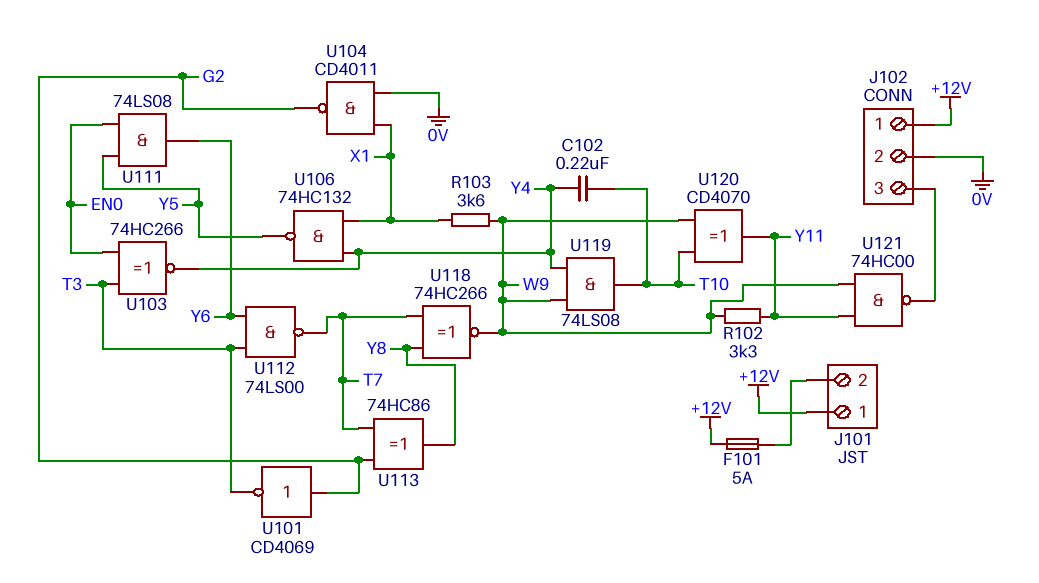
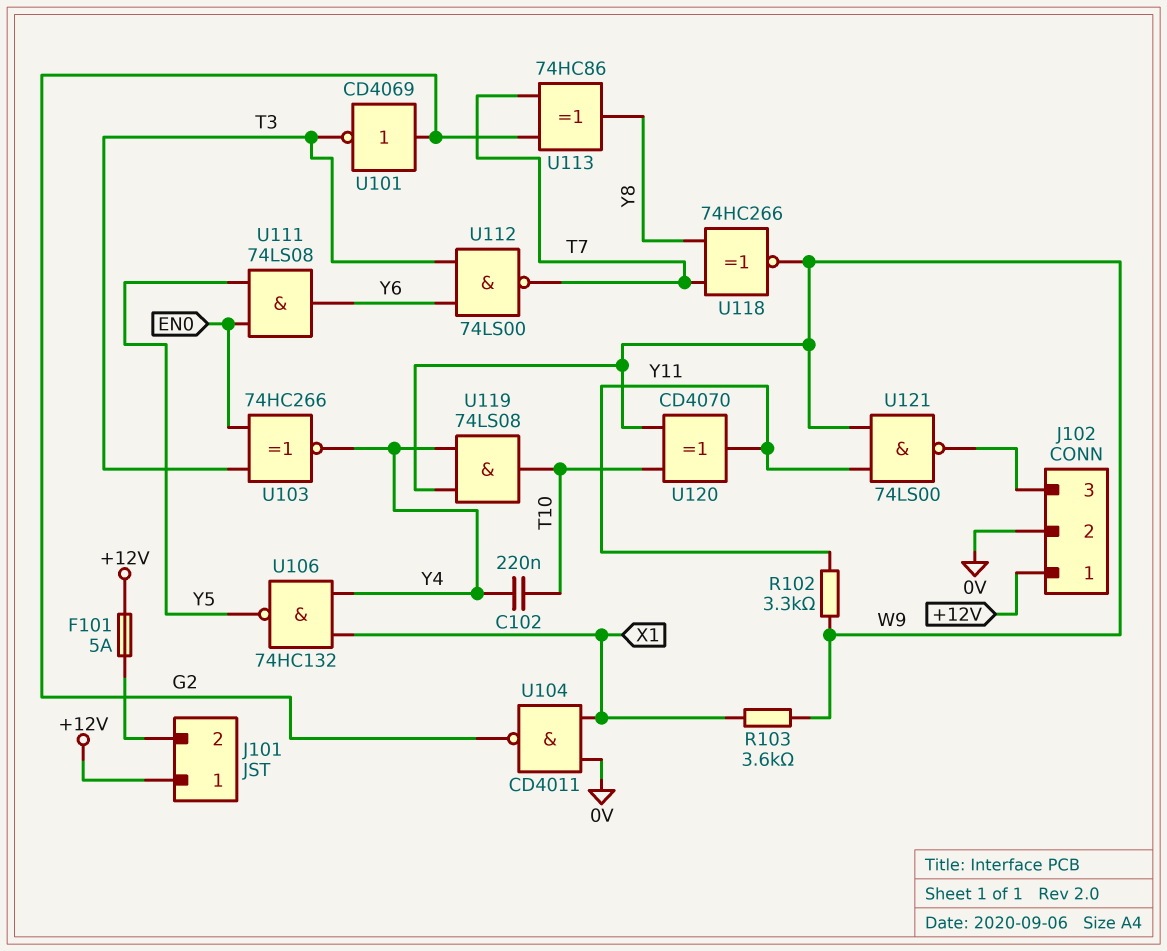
U121: NAND 74HC00 (in W9, in Y11, out J102/3) -> NAND 74LS00 (in W9, in Y11, out J102/3)

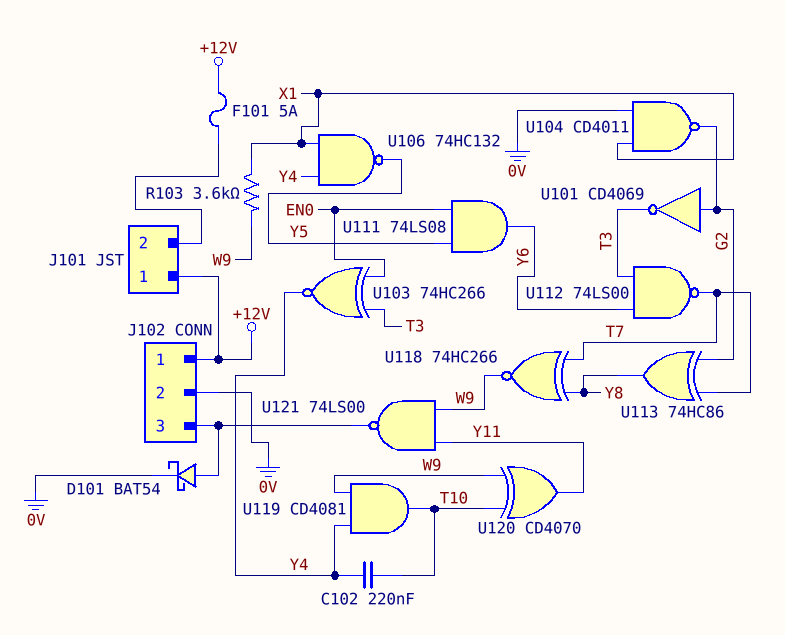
D101: none -> schottky BAT54 (A J102/3, K 0V)
R102: 3.3k (W9, Y11) -> none
U119: AND 74LS08 (in W9, in Y4, out T10) -> AND CD4081 (in W9, in Y4, out T10)

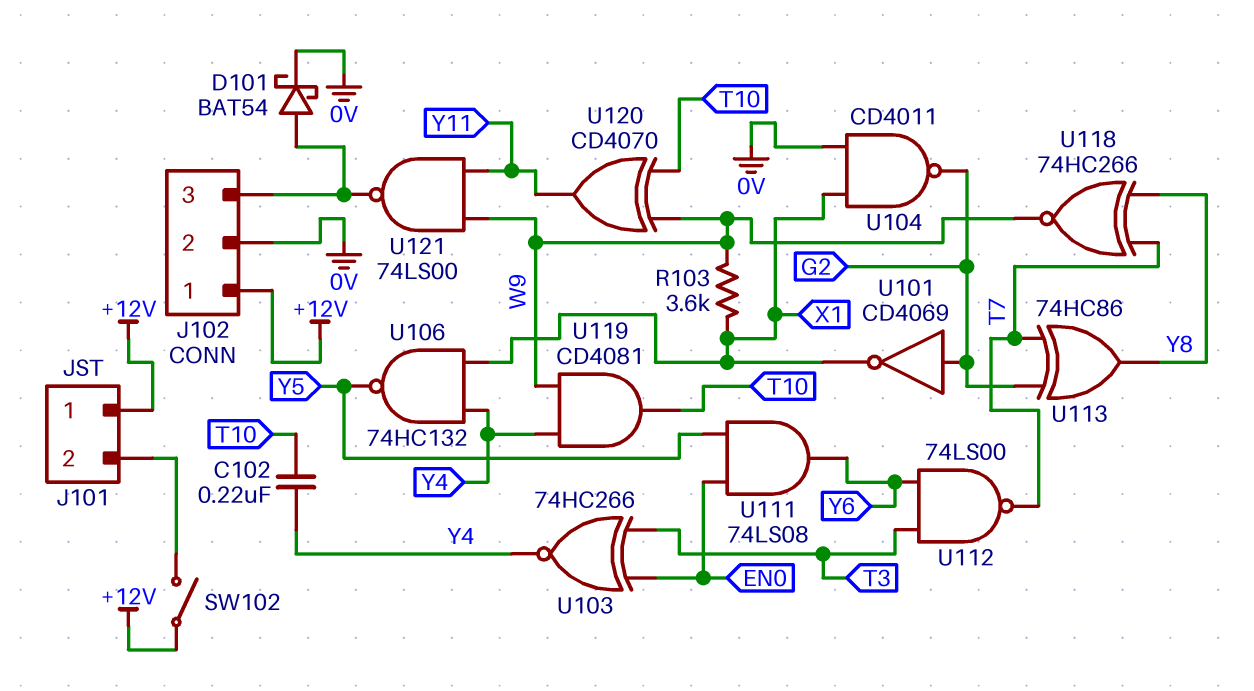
F101: 5A (+12V, J101/2) -> none
SW102: none -> switch (+12V, J101/2)
U101: NOT CD4069 (in G2, out T3) -> NOT CD4069 (in G2, out X1)

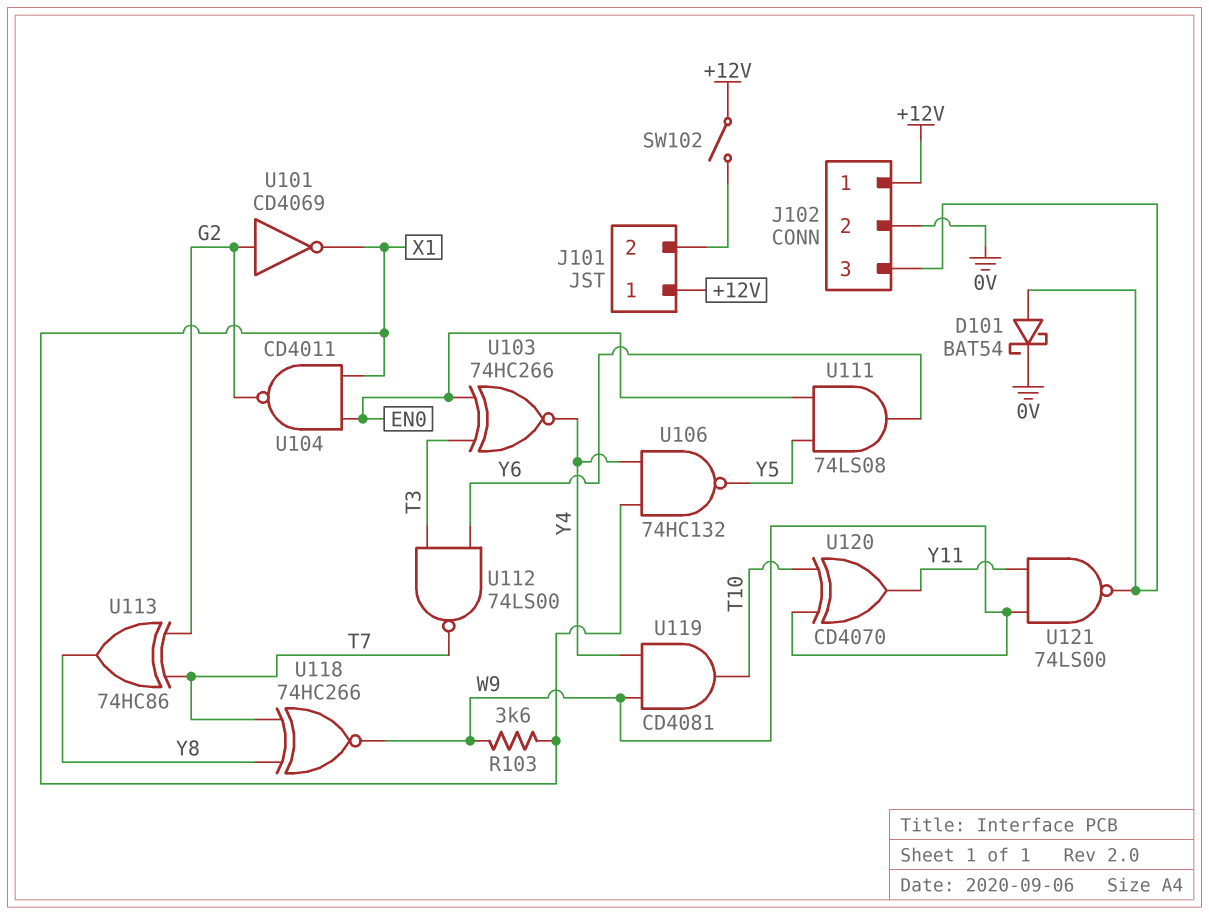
C102: 220nF (T10, Y4) -> none
U104: NAND CD4011 (in 0V, in X1, out G2) -> NAND CD4011 (in EN0, in X1, out G2)

